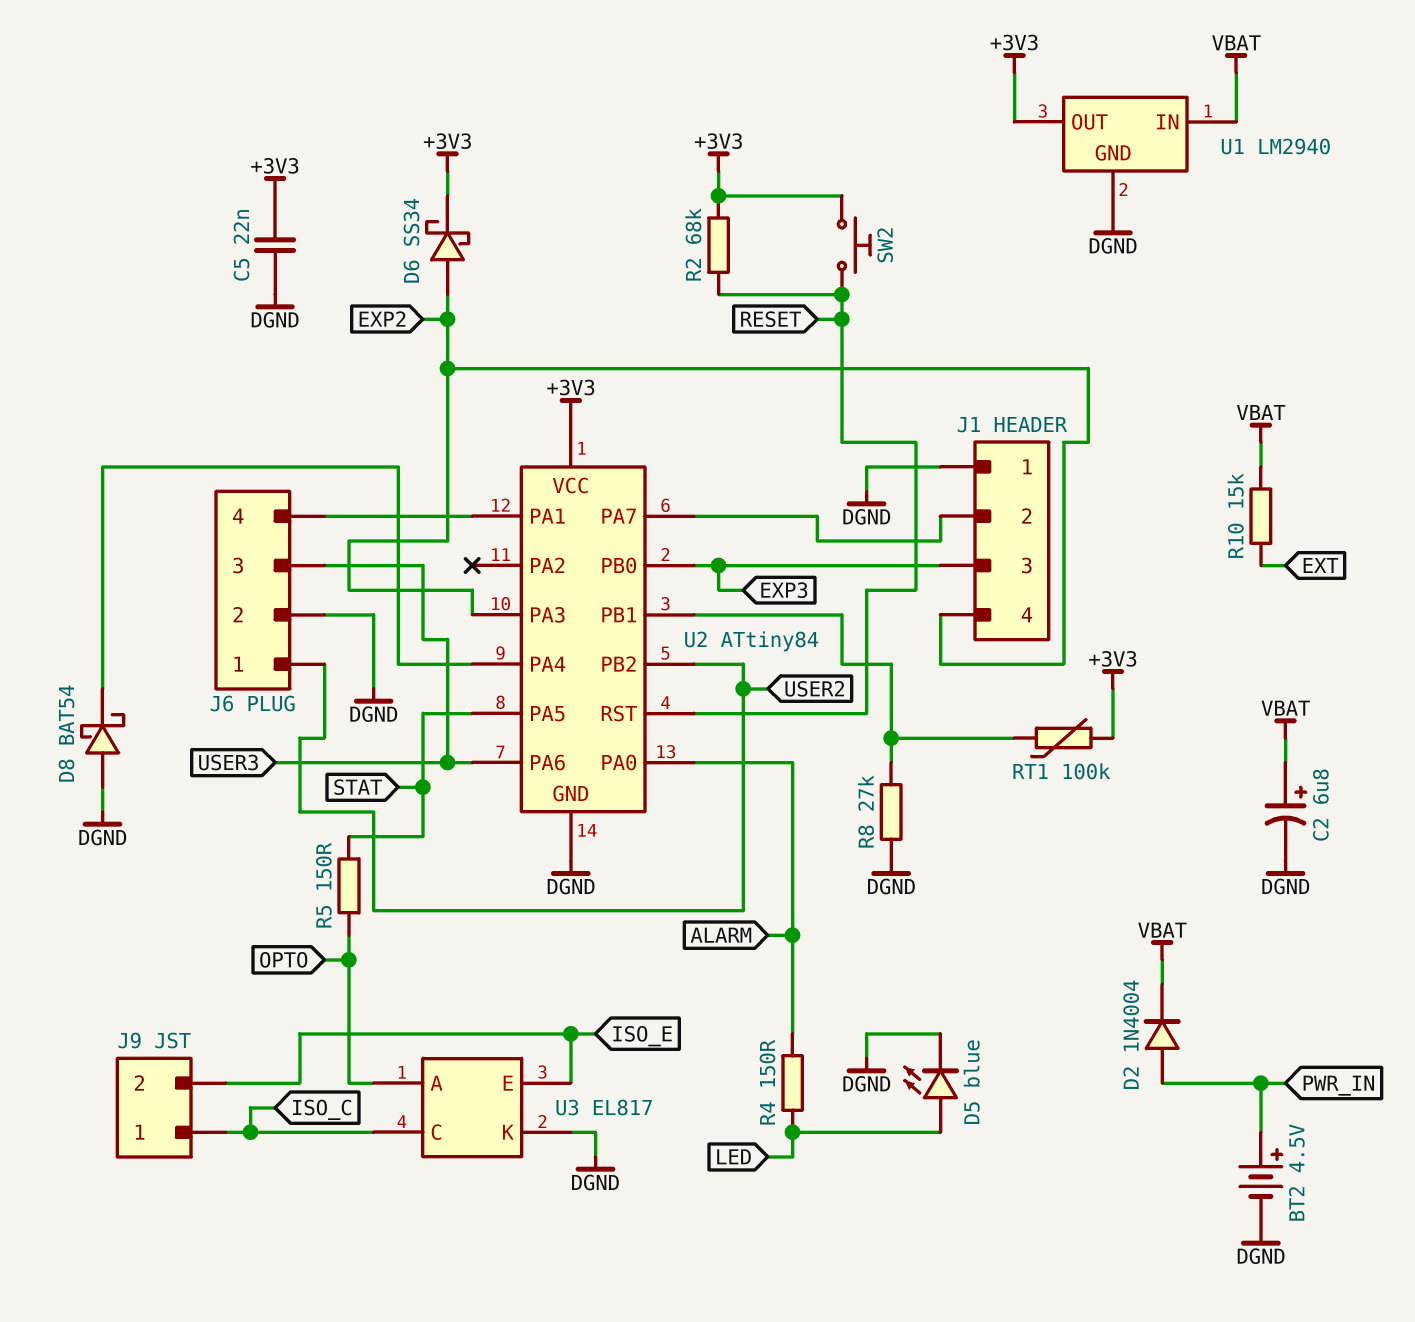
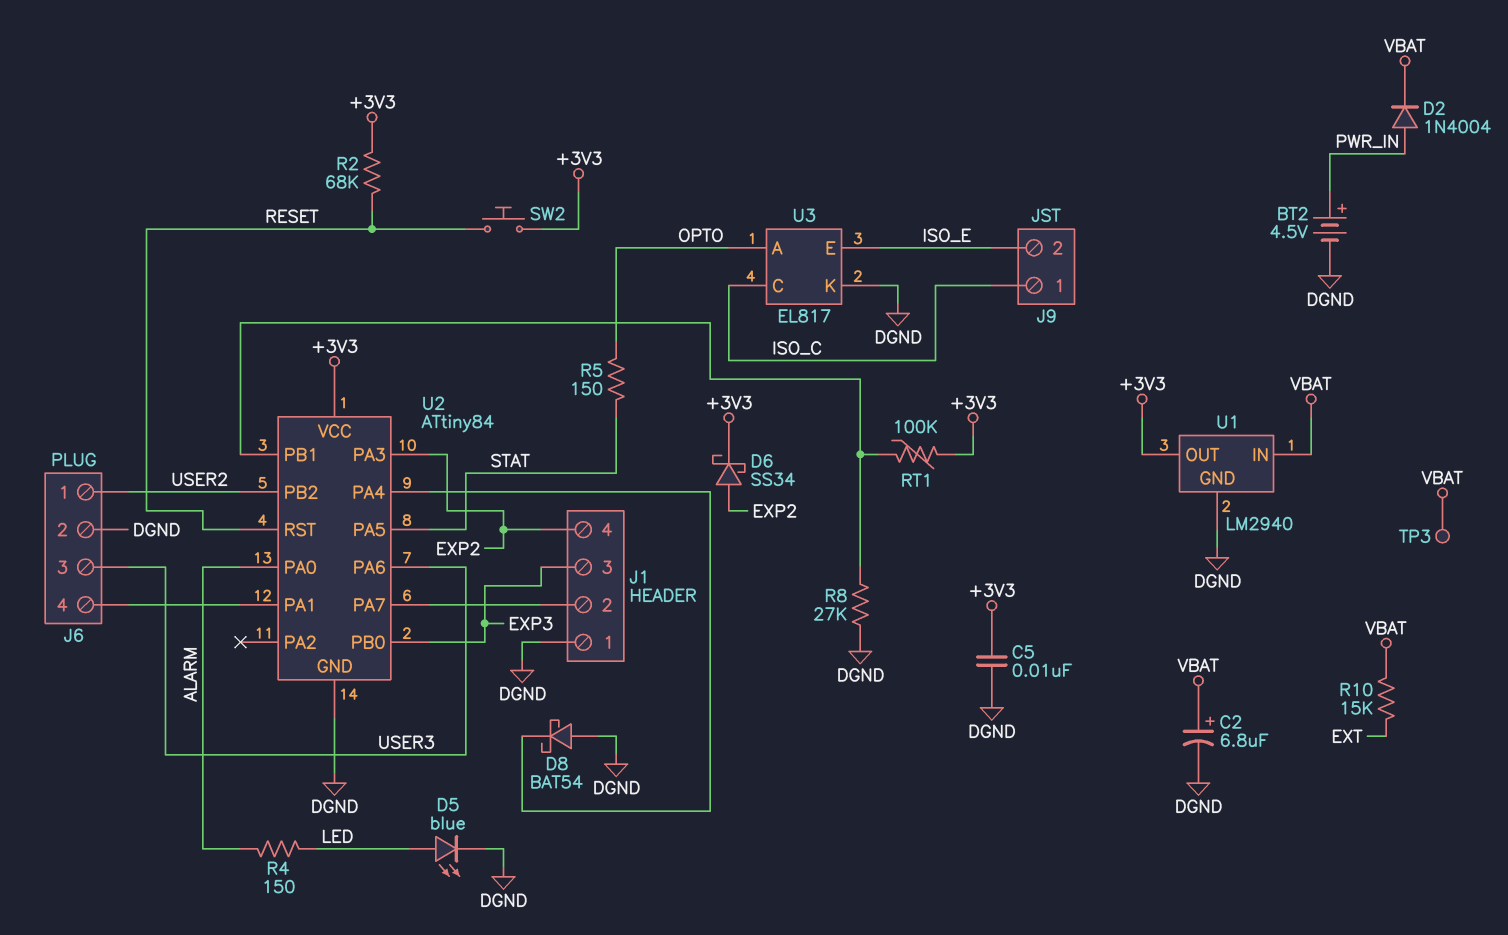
C5: 22nF (+3V3, DGND) -> 10nF (+3V3, DGND)
TP3: none -> test point (VBAT)

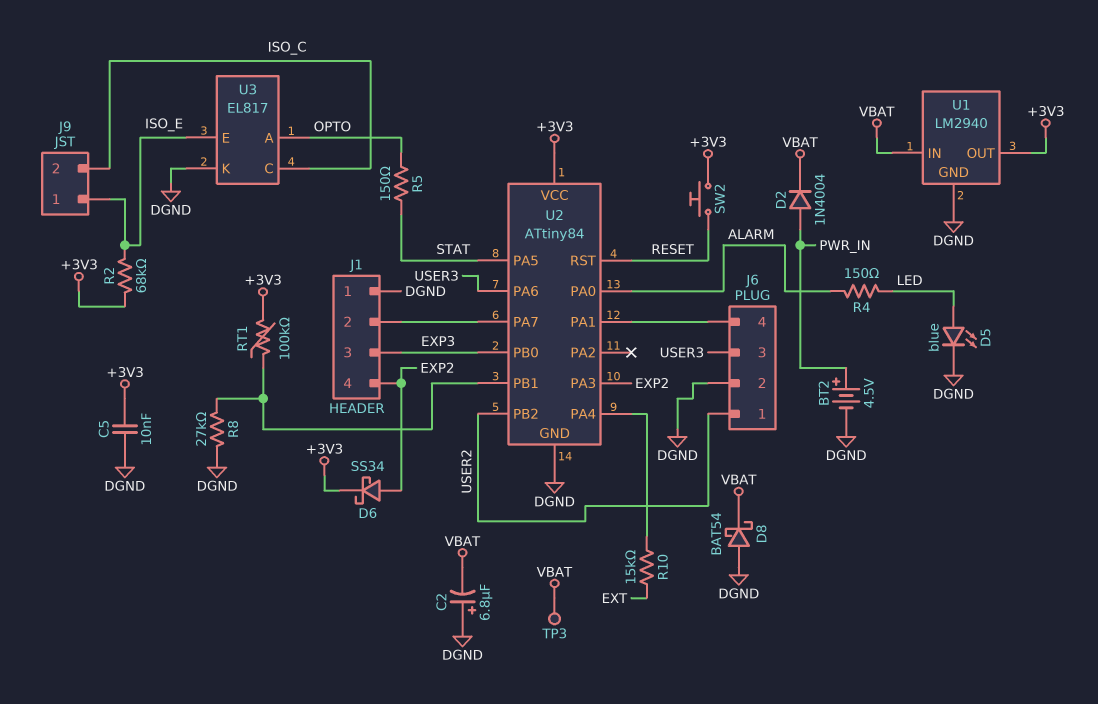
C2: 6.8uF (plus VBAT, minus DGND) -> 6.8uF (plus DGND, minus VBAT)
D8: schottky BAT54 (A DGND, K U2/PA4) -> schottky BAT54 (A DGND, K VBAT)
J9 pin 1: ISO_C -> ISO_E
J9 pin 2: ISO_E -> ISO_C
R2: 68k (+3V3, RESET) -> 68k (+3V3, ISO_E)
R10: 15k (EXT, VBAT) -> 15k (EXT, U2/PA4)

